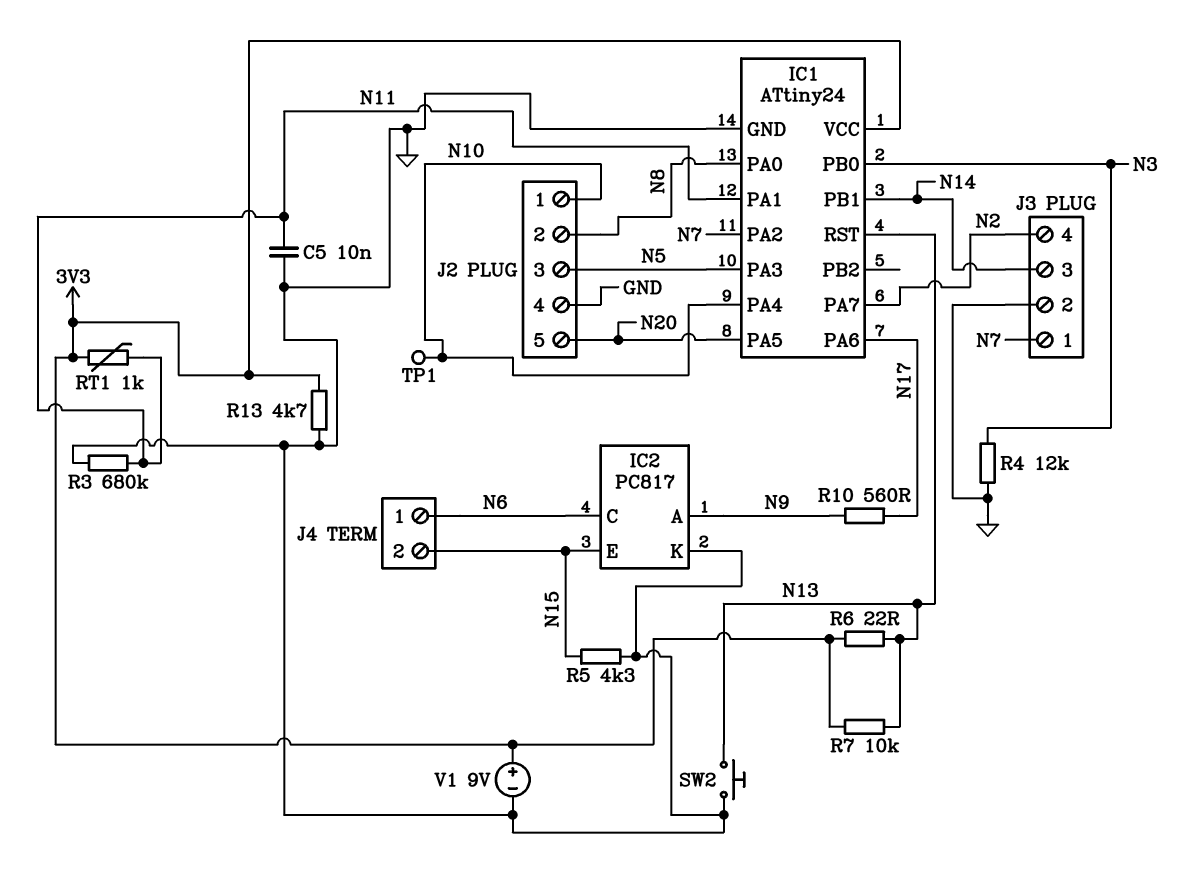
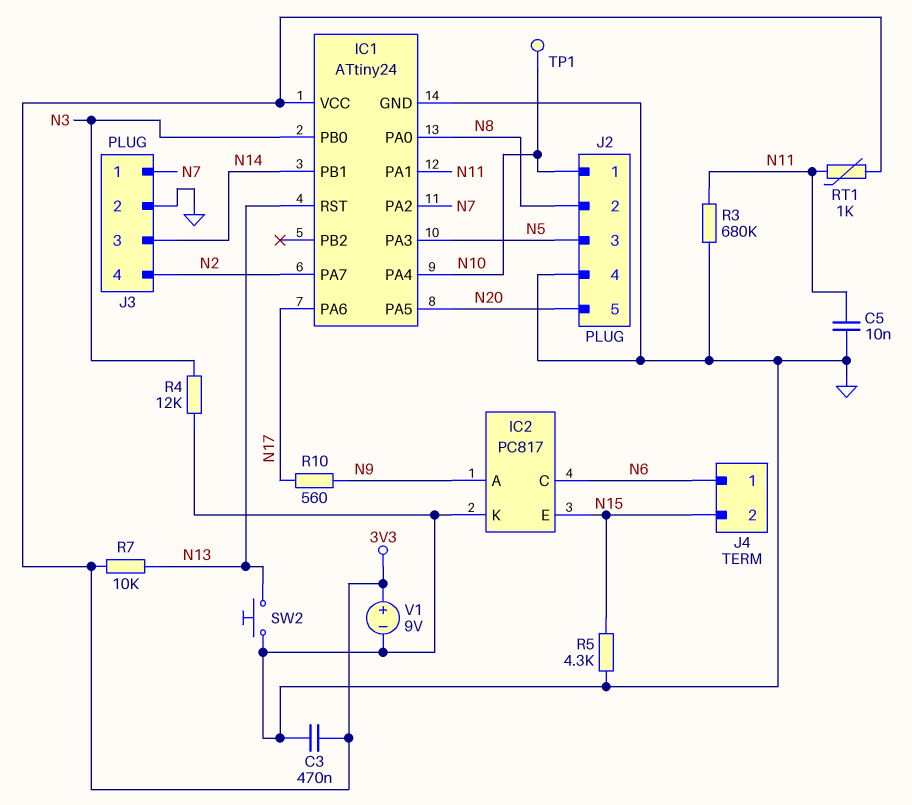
C3: none -> 470nF (3V3, GND)
R6: 22 (3V3, N13) -> none
R13: 4.7k (3V3, GND) -> none

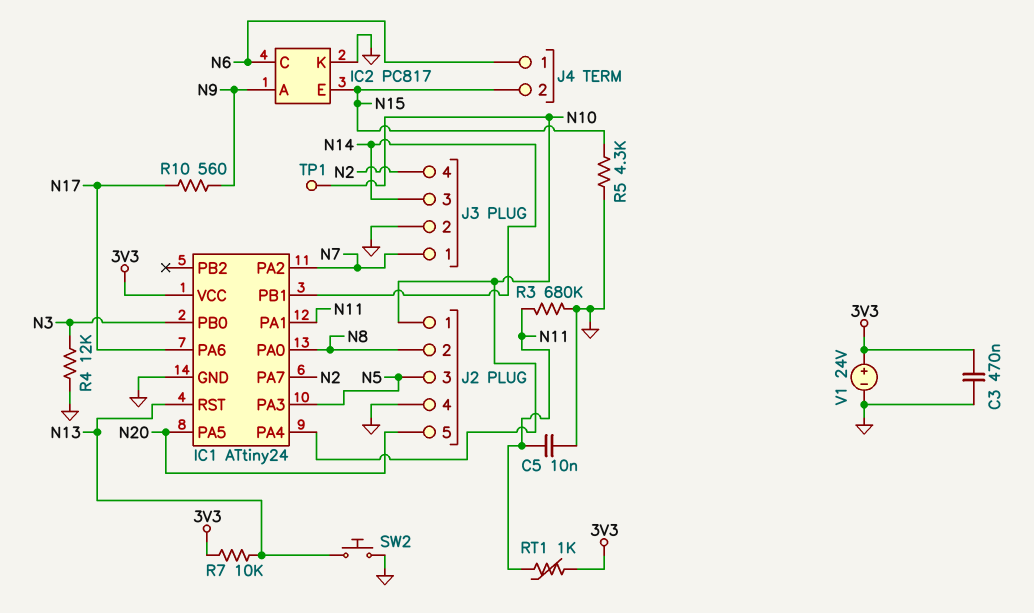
V1: 9V (plus 3V3, minus GND) -> 24V (plus 3V3, minus GND)

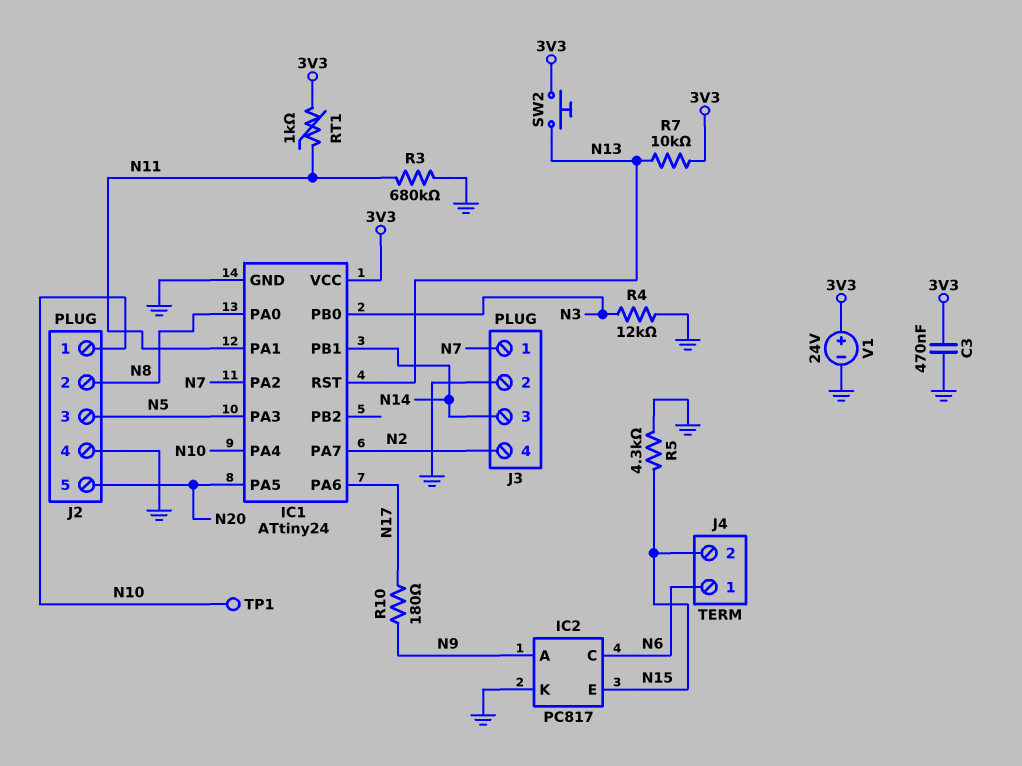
C5: 10nF (GND, N11) -> none
R10: 560 (N9, N17) -> 180 (N9, N17)
SW2: button (GND, N13) -> button (3V3, N13)

